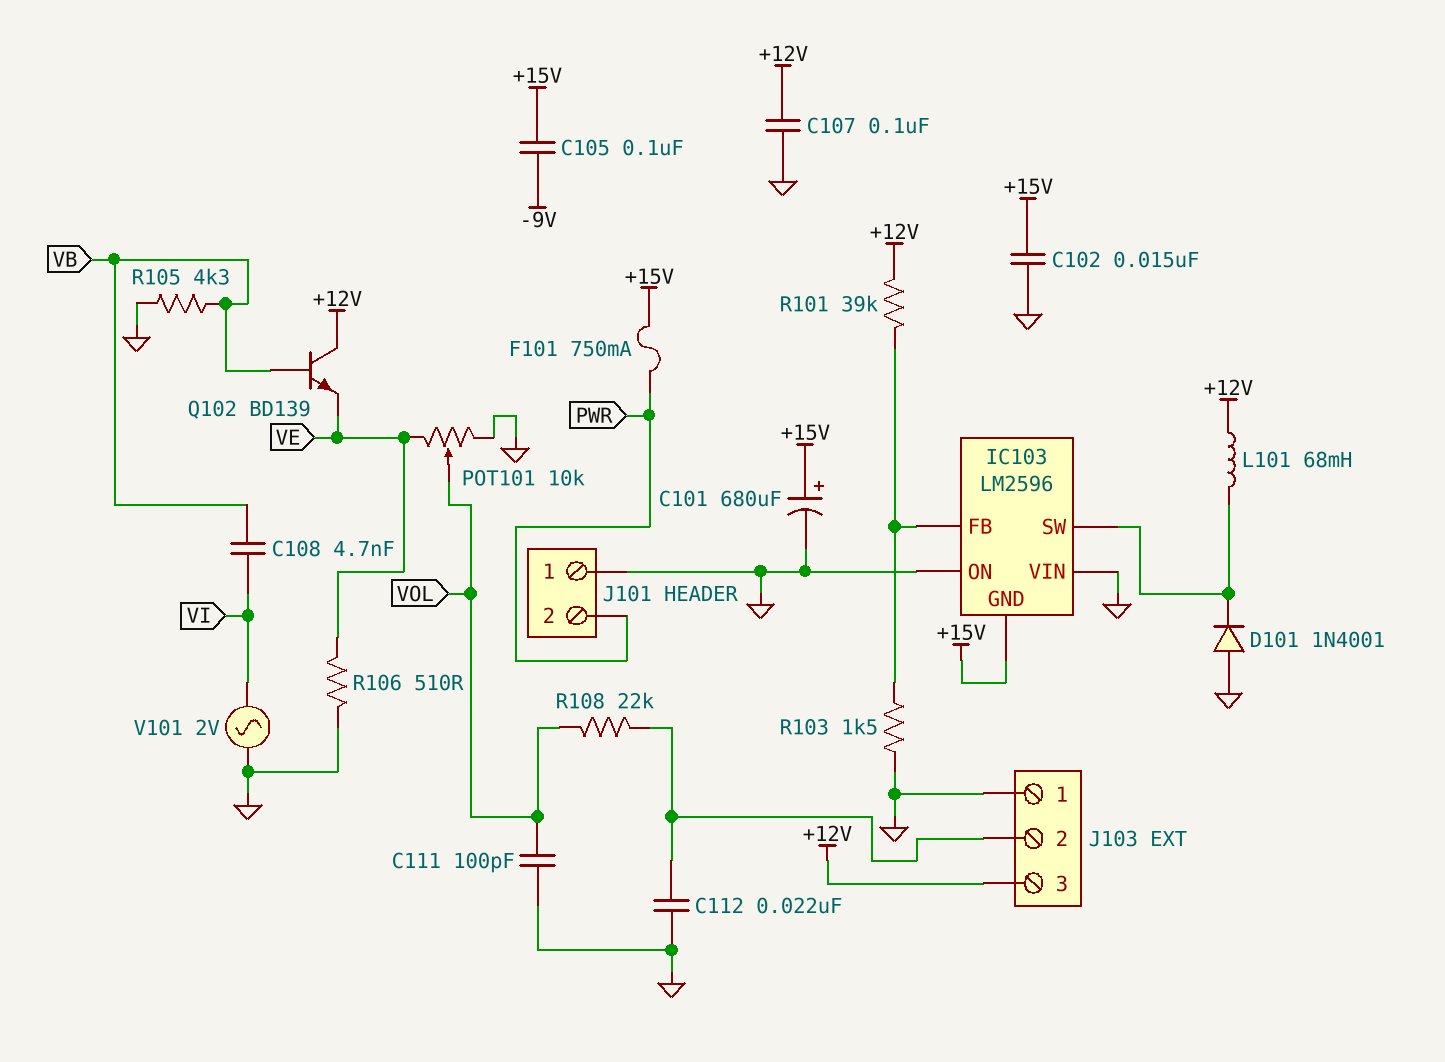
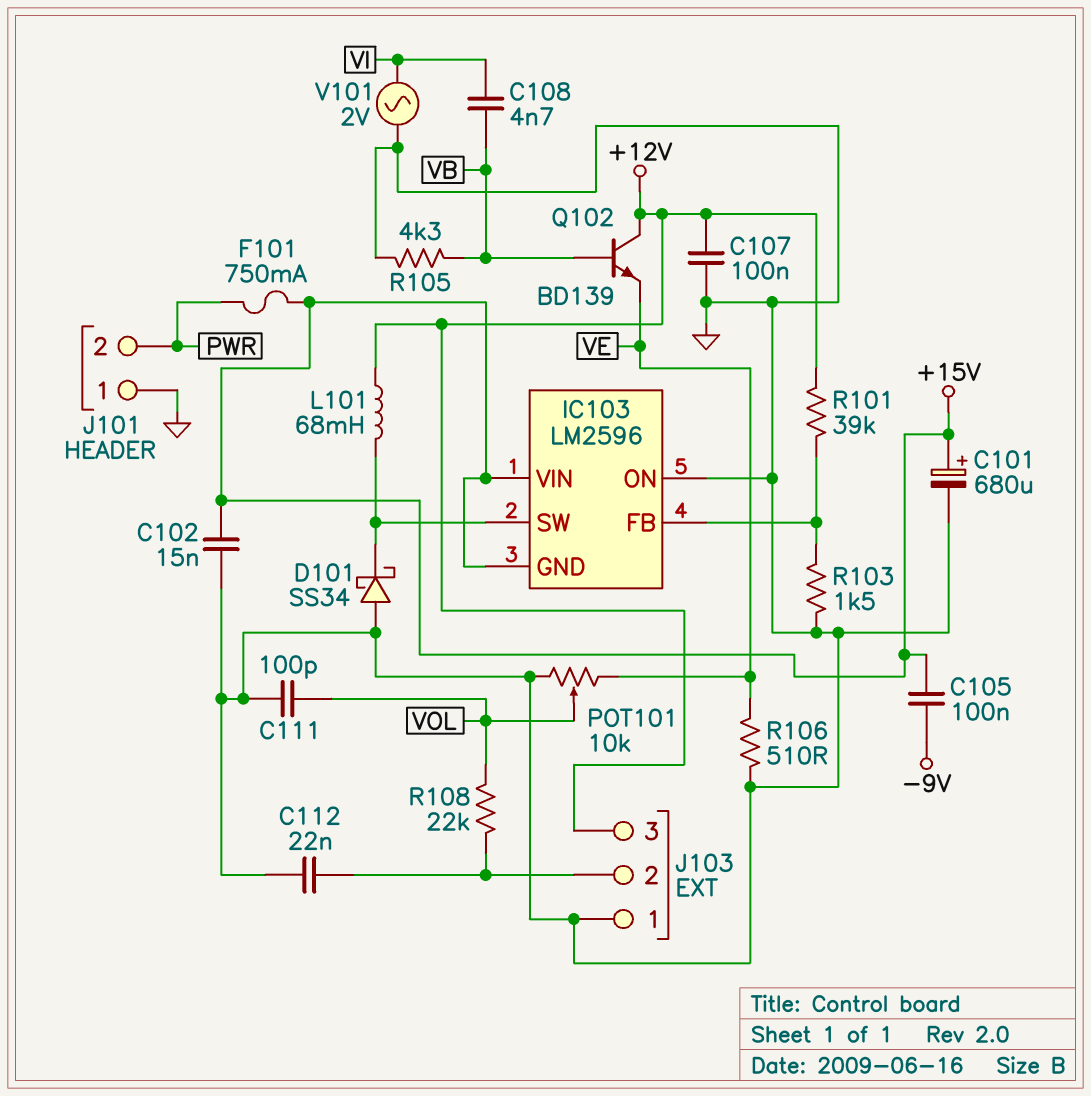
D101: diode 1N4001 (A GND, K IC103/SW) -> schottky SS34 (A GND, K IC103/SW)
IC103 pin VIN: GND -> +15V

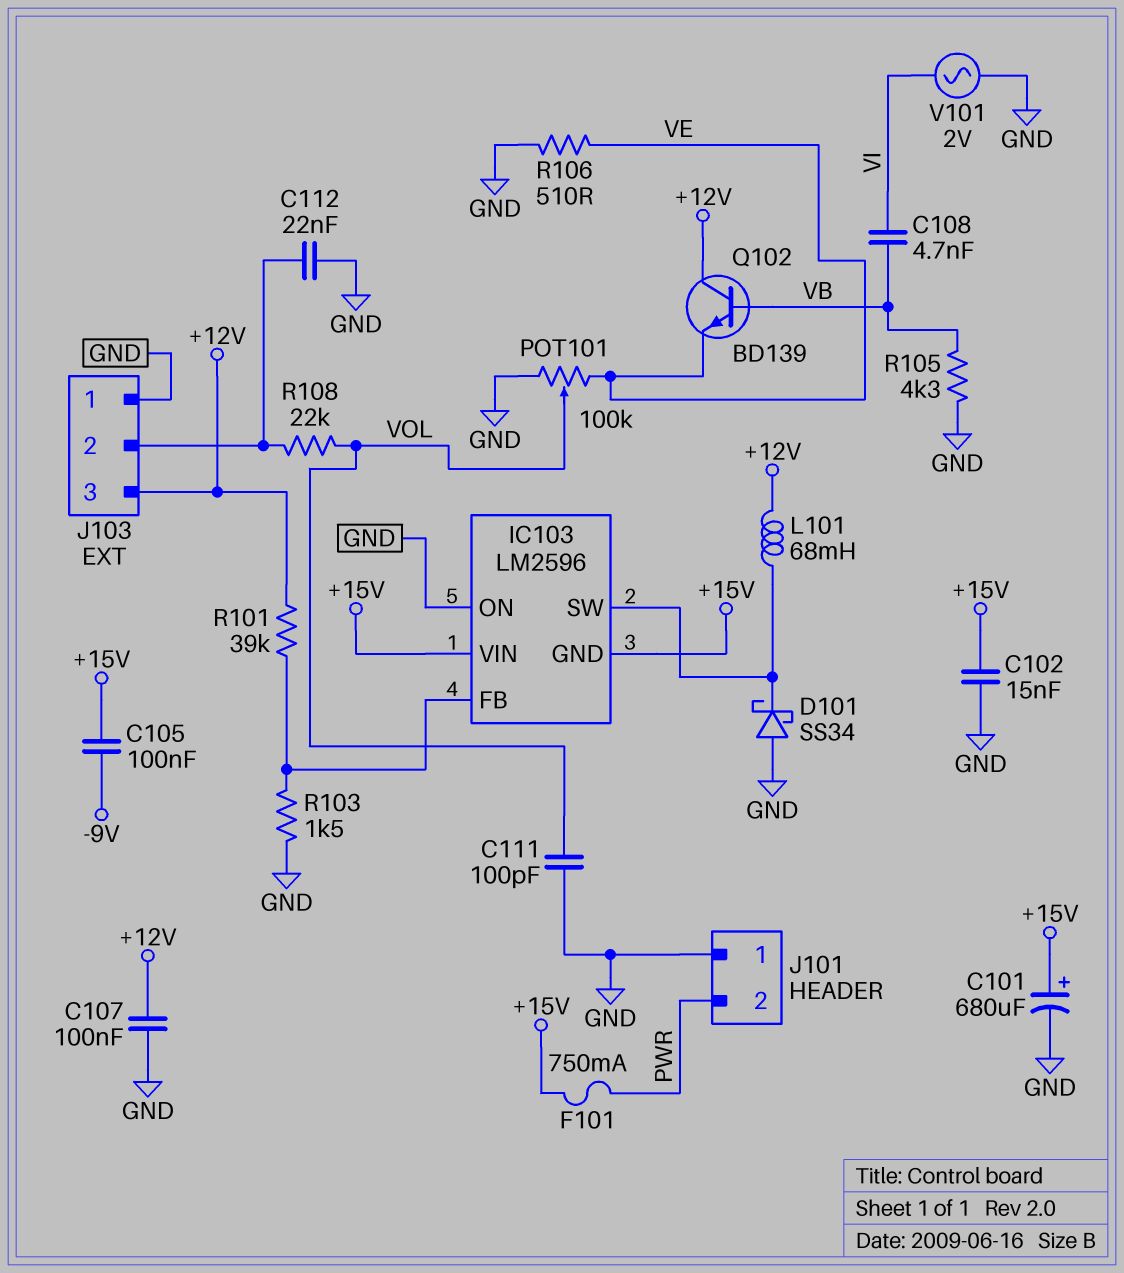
POT101: 10k (GND, VE, wiper VOL) -> 100k (GND, VE, wiper VOL)

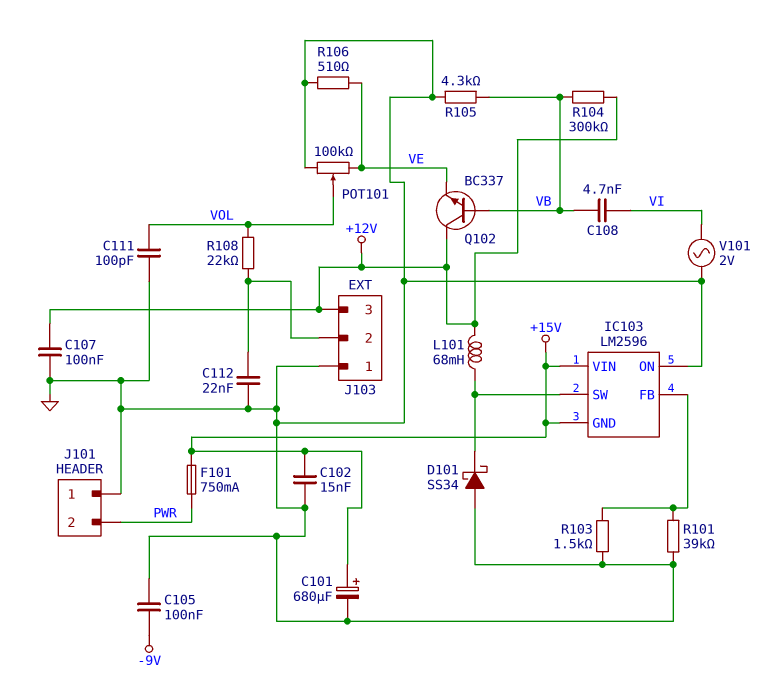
C105: 100nF (+15V, -9V) -> 100nF (-9V, GND)
Q102: NPN BD139 (B VB, C +12V, E VE) -> NPN BC337 (B VB, C +12V, E VE)
R101: 39k (+12V, IC103/FB) -> 39k (GND, IC103/FB)
R104: none -> 300k (+12V, VB)

